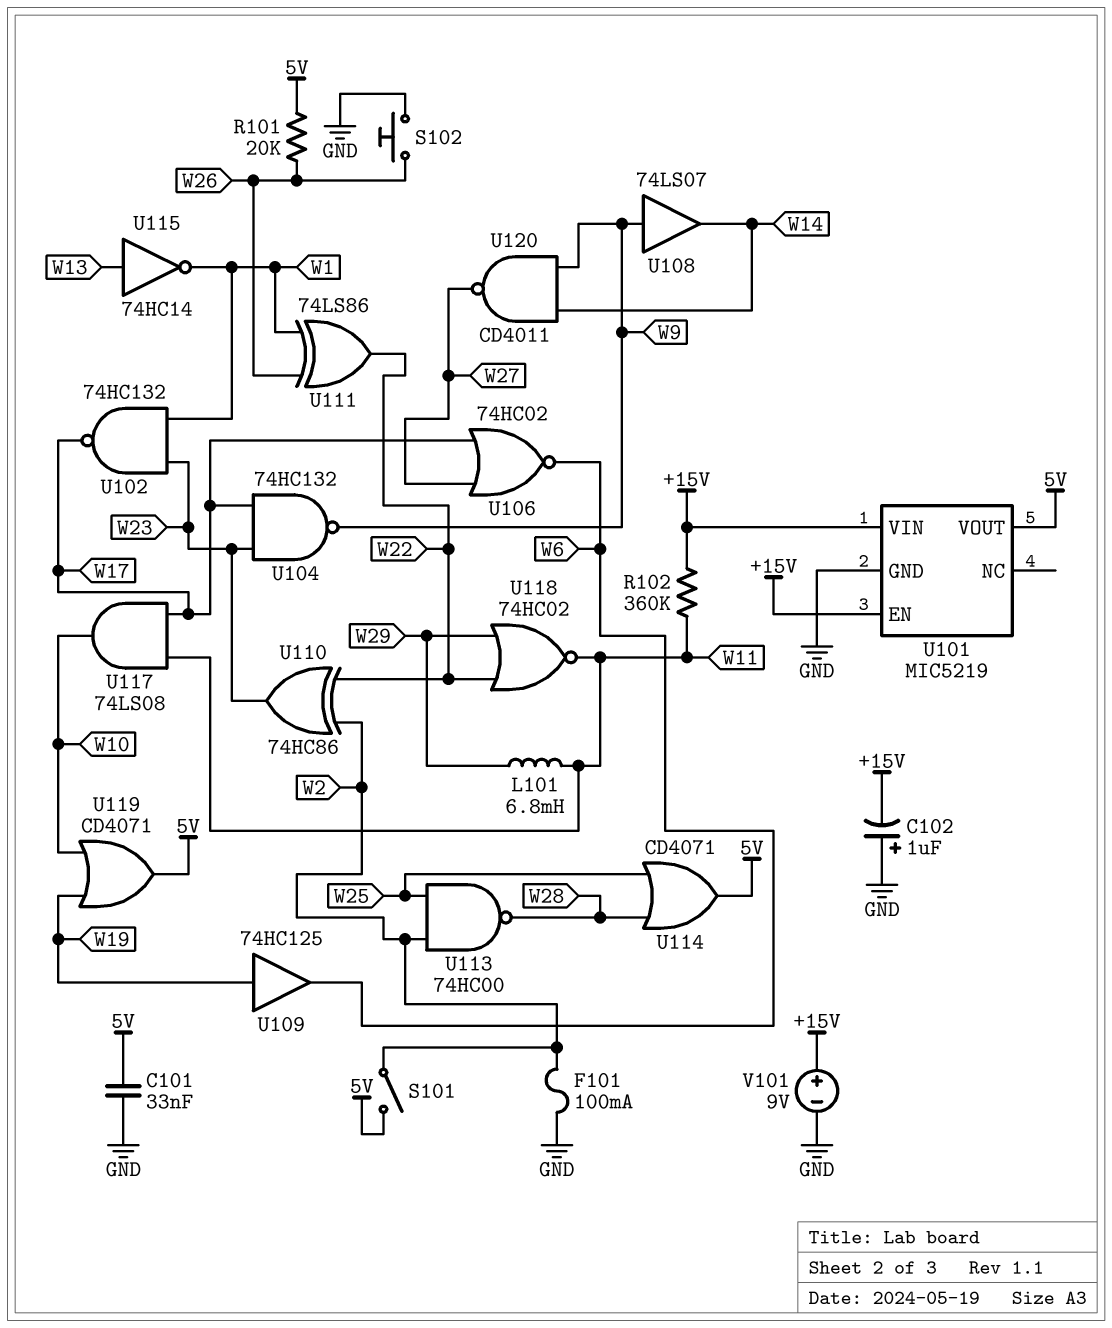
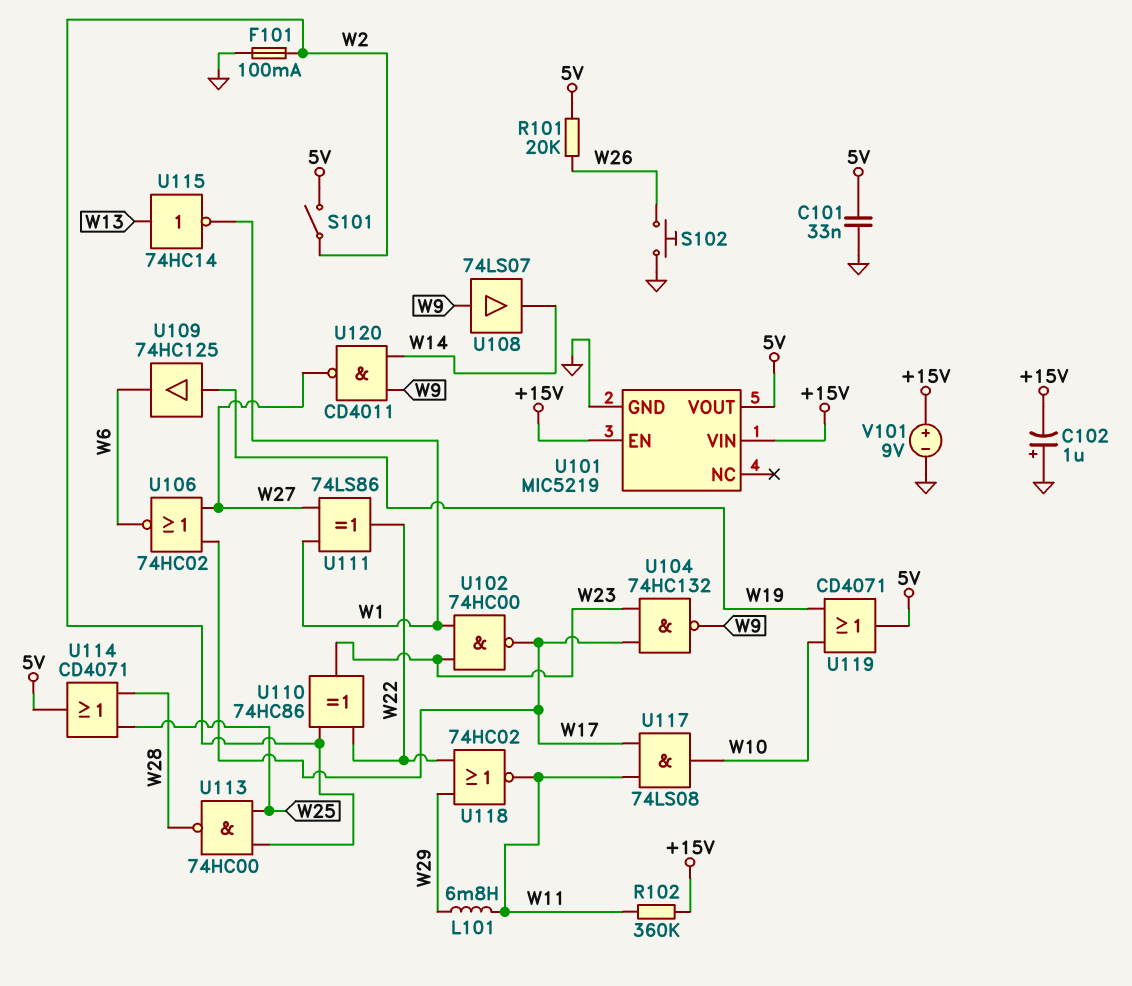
U102: NAND 74HC132 (in W1, in W23, out W17) -> NAND 74HC00 (in W1, in W23, out W17)
U111: XOR 74LS86 (in W1, in W26, out W22) -> XOR 74LS86 (in W1, in W27, out W22)

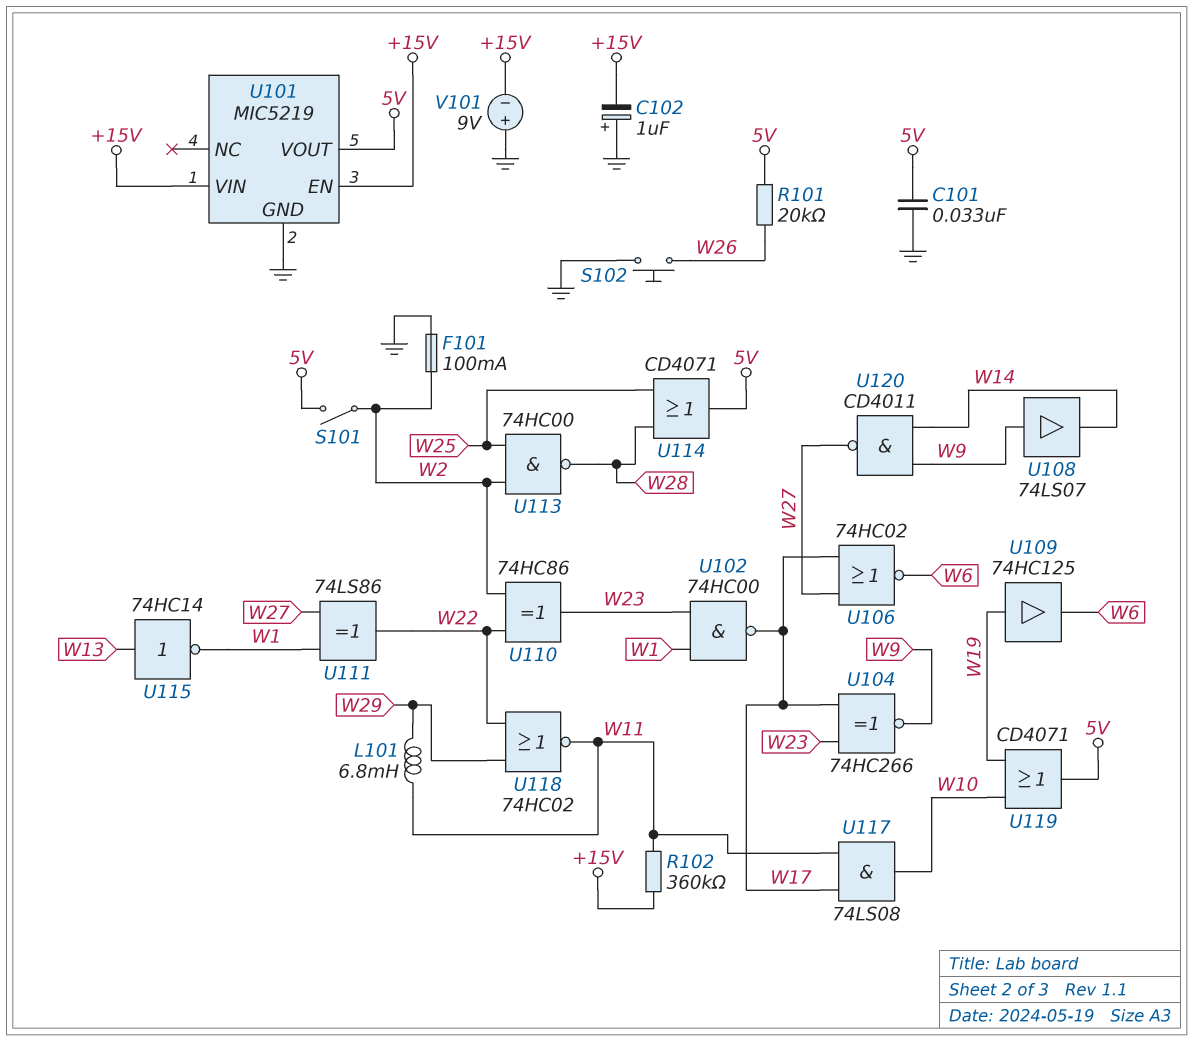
U104: NAND 74HC132 (in W17, in W23, out W9) -> XNOR 74HC266 (in W17, in W23, out W9)
V101: 9V (plus +15V, minus GND) -> 9V (plus GND, minus +15V)

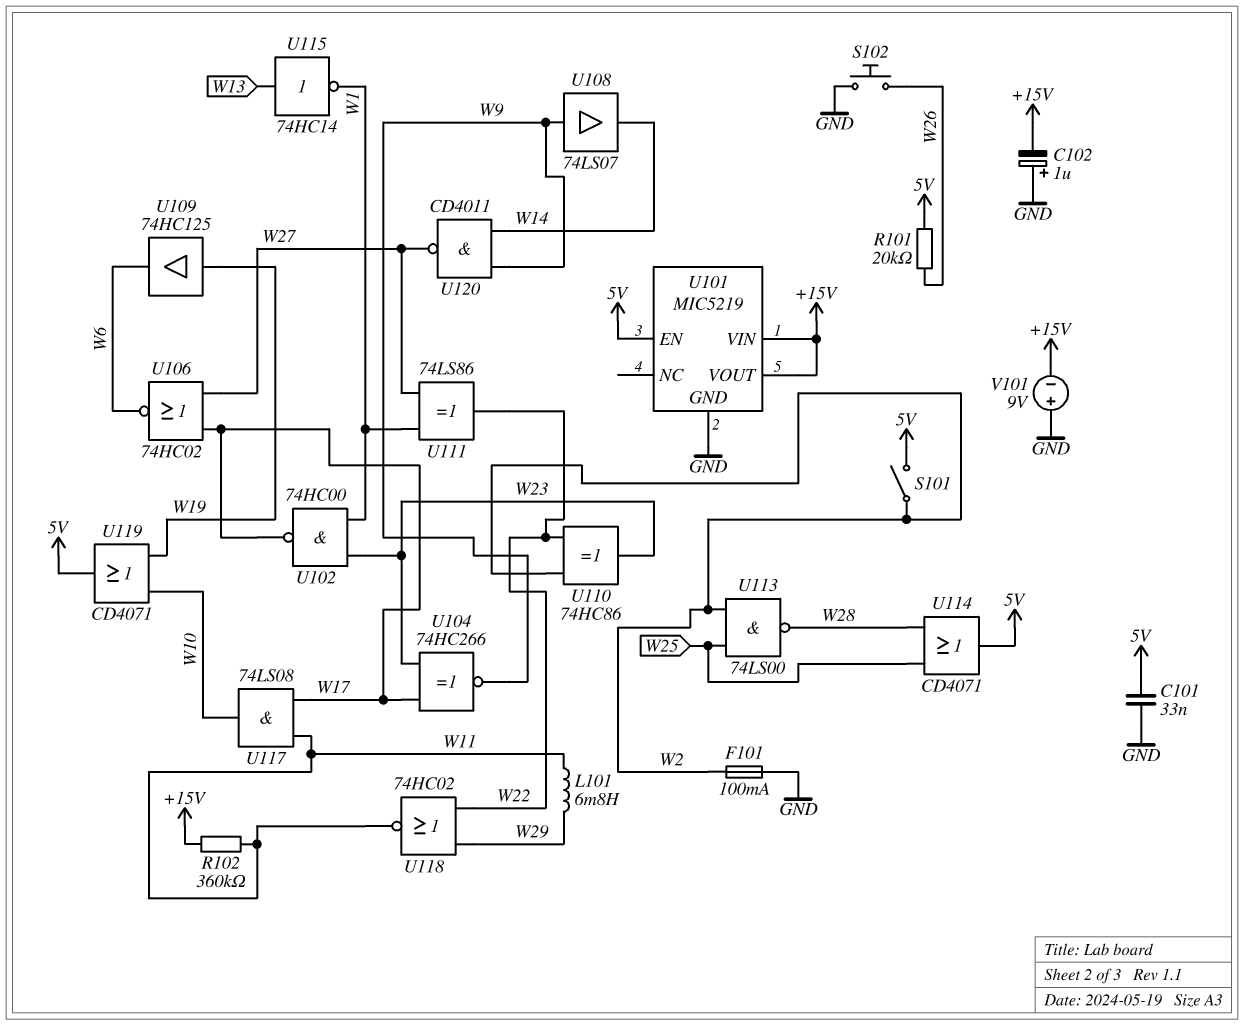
U101 pin EN: +15V -> 5V
U101 pin VOUT: 5V -> +15V
U113: NAND 74HC00 (in W2, in W25, out W28) -> NAND 74LS00 (in W2, in W25, out W28)

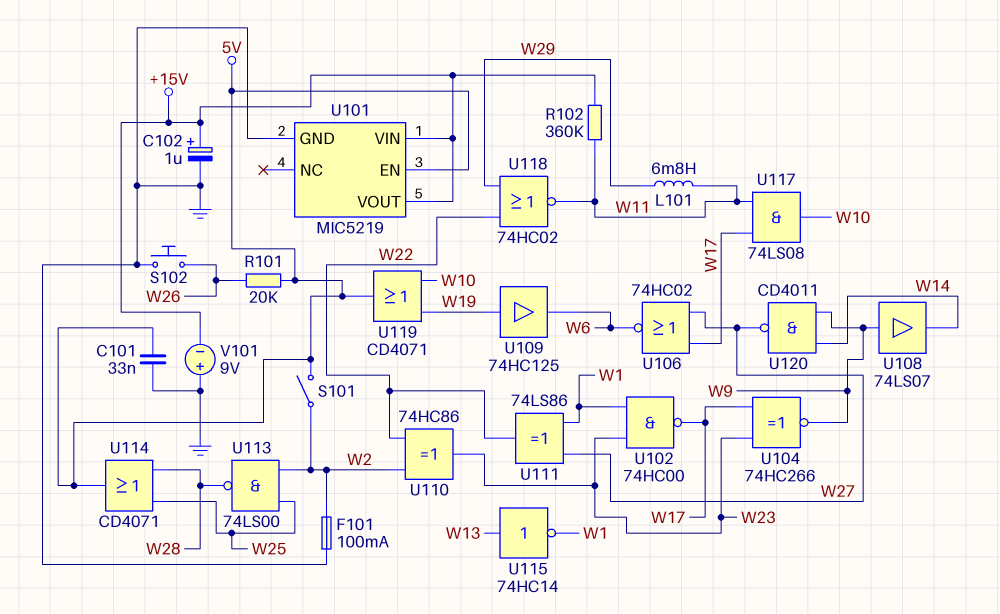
C102: 1uF (plus GND, minus +15V) -> 1uF (plus +15V, minus GND)

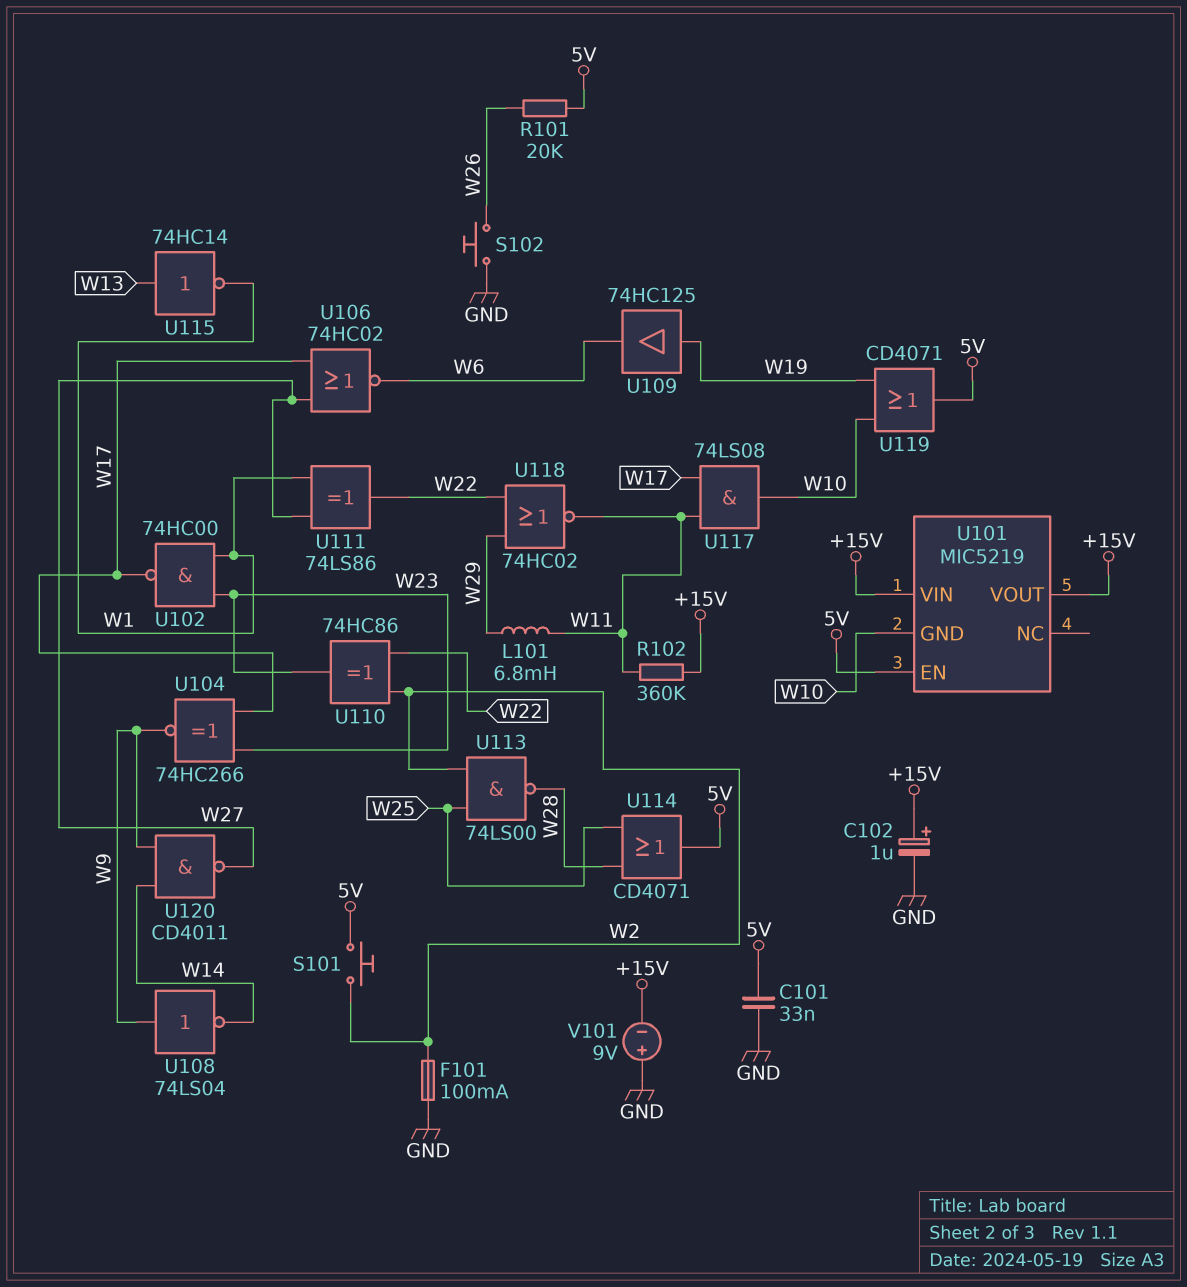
S101: switch (5V, W2) -> button (5V, W2)
U101 pin GND: GND -> W10
U108: buffer 74LS07 (in W9, out W14) -> NOT 74LS04 (in W9, out W14)

